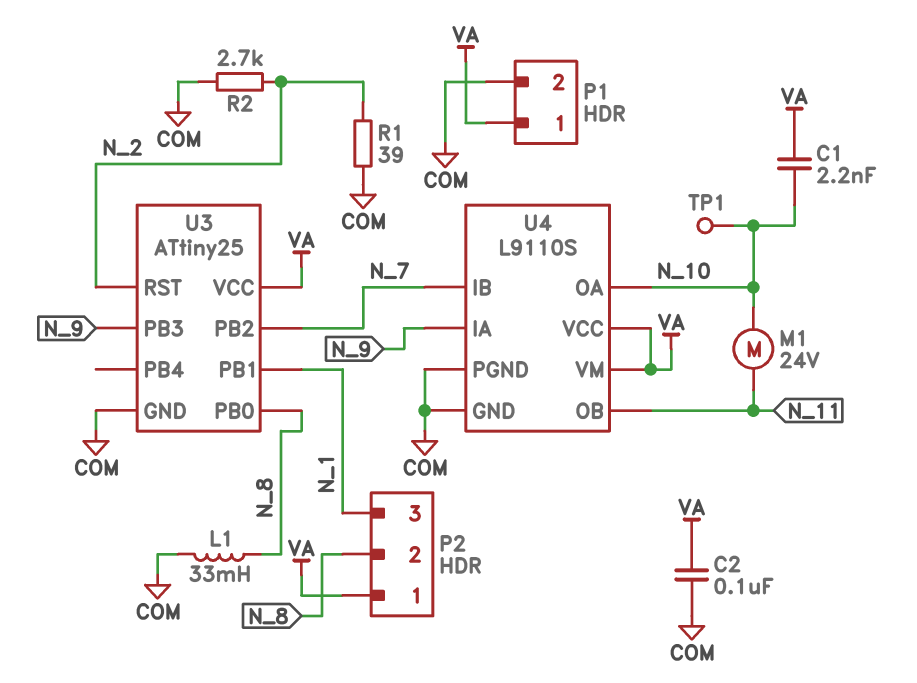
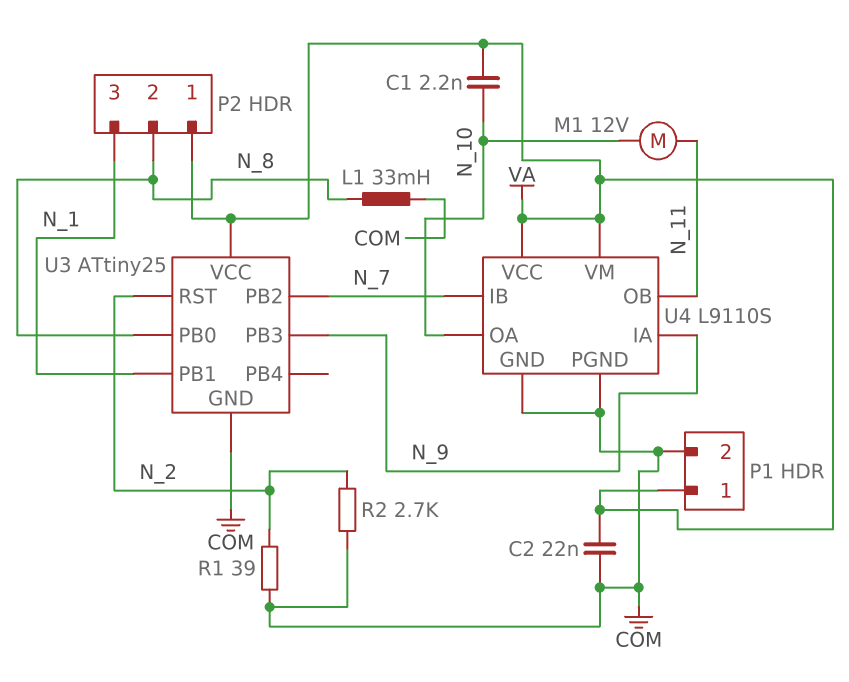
C2: 100nF (COM, VA) -> 22nF (COM, VA)
M1: motor 24V (N_10, N_11) -> motor 12V (N_10, N_11)
TP1: test point (N_10) -> none

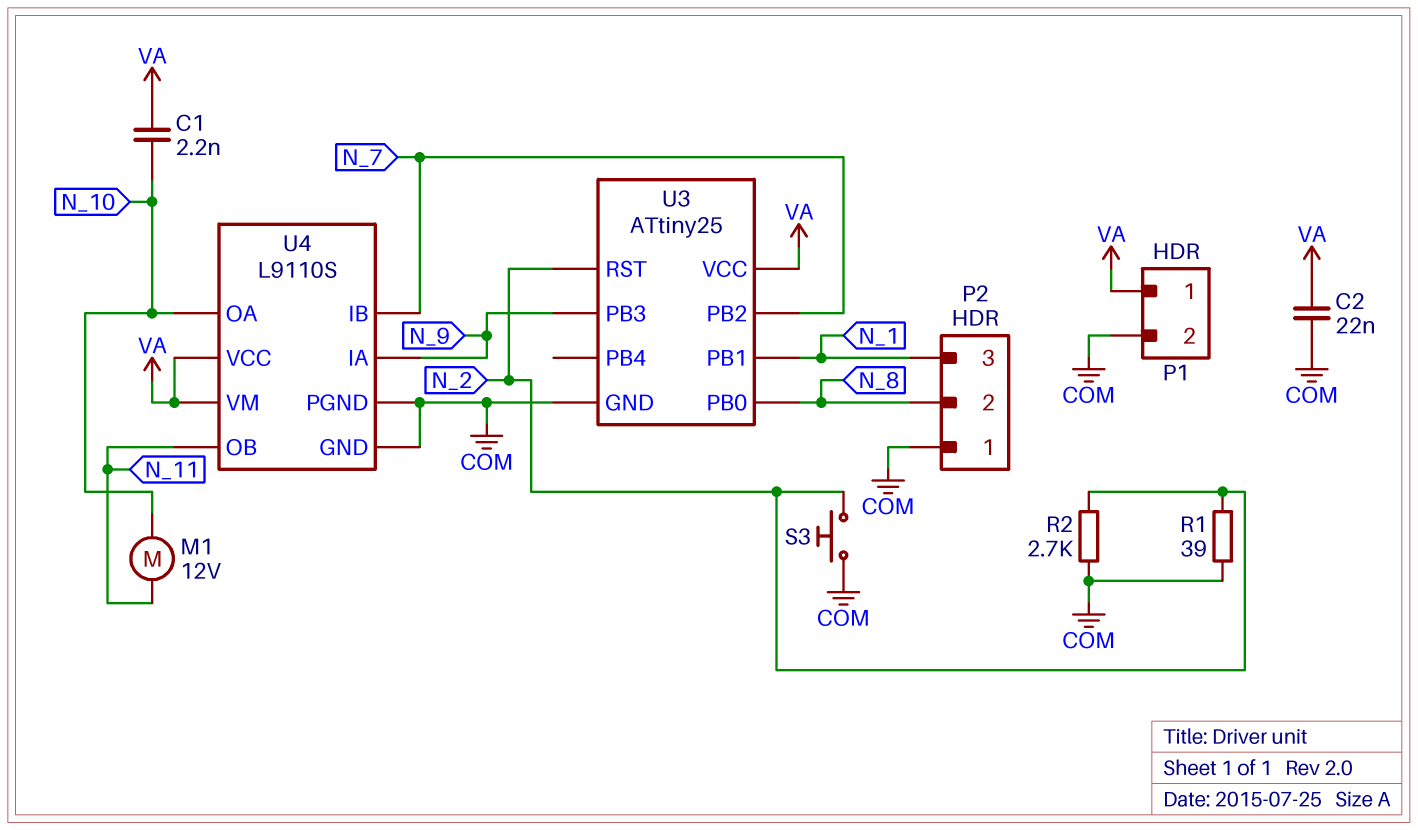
L1: 33mH (COM, N_8) -> none
P2 pin 1: VA -> COM
S3: none -> button (COM, N_2)

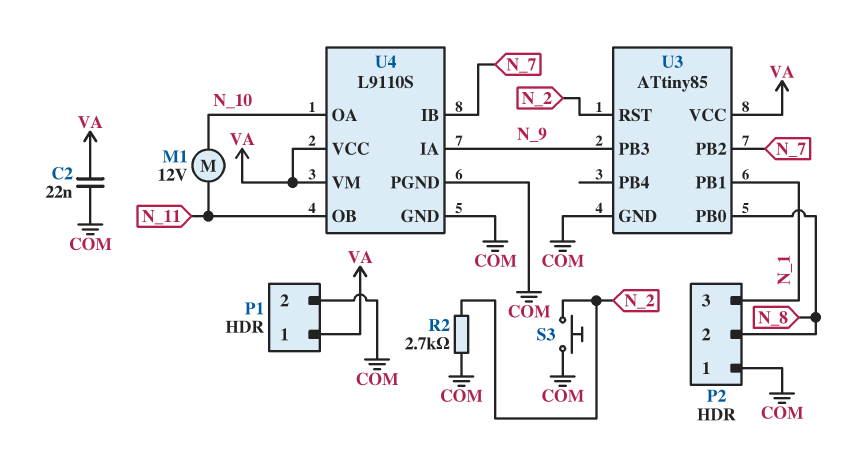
C1: 2.2nF (N_10, VA) -> none
R1: 39 (COM, N_2) -> none
U3: ATtiny25 -> ATtiny85

